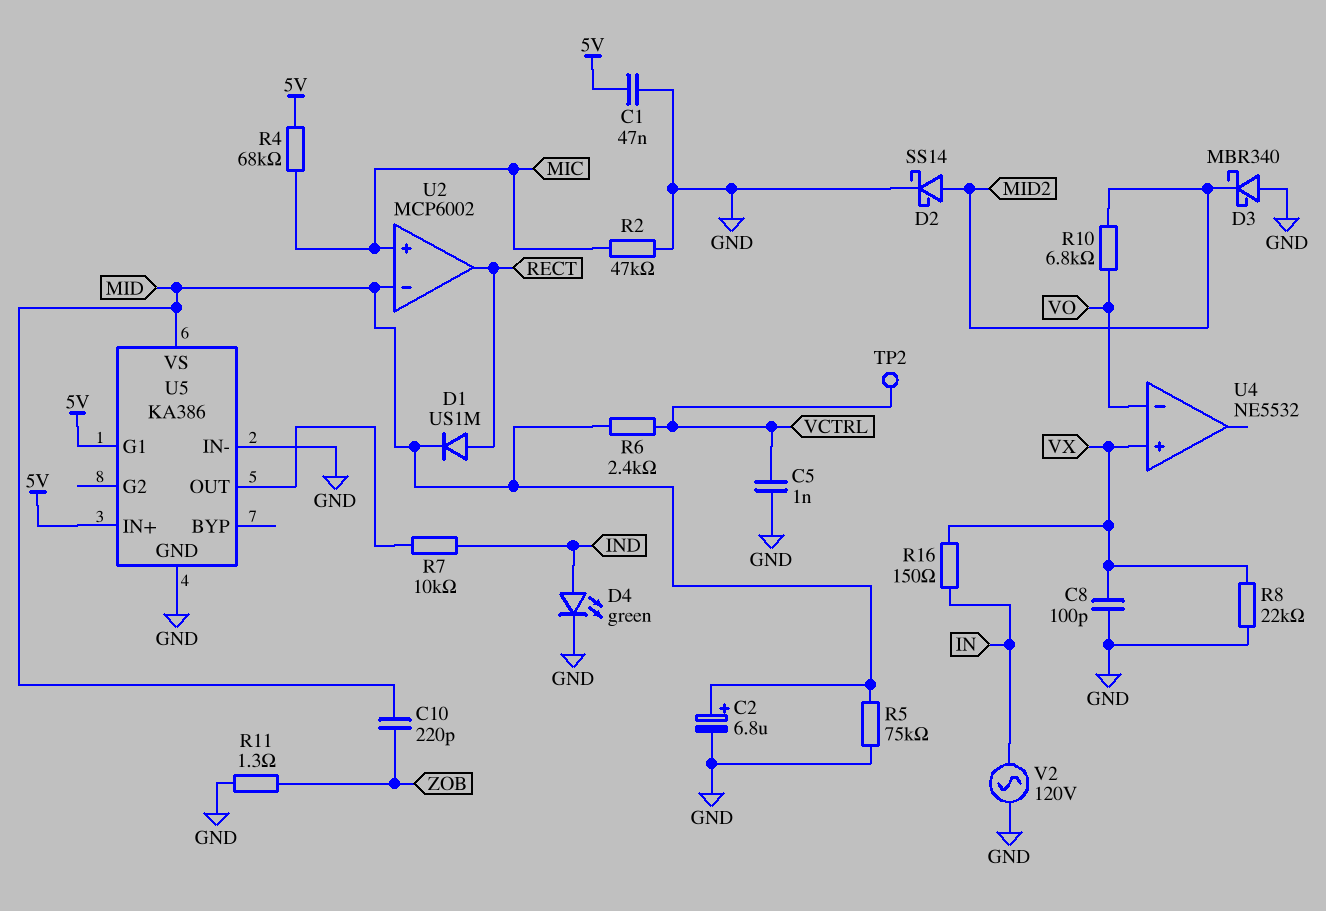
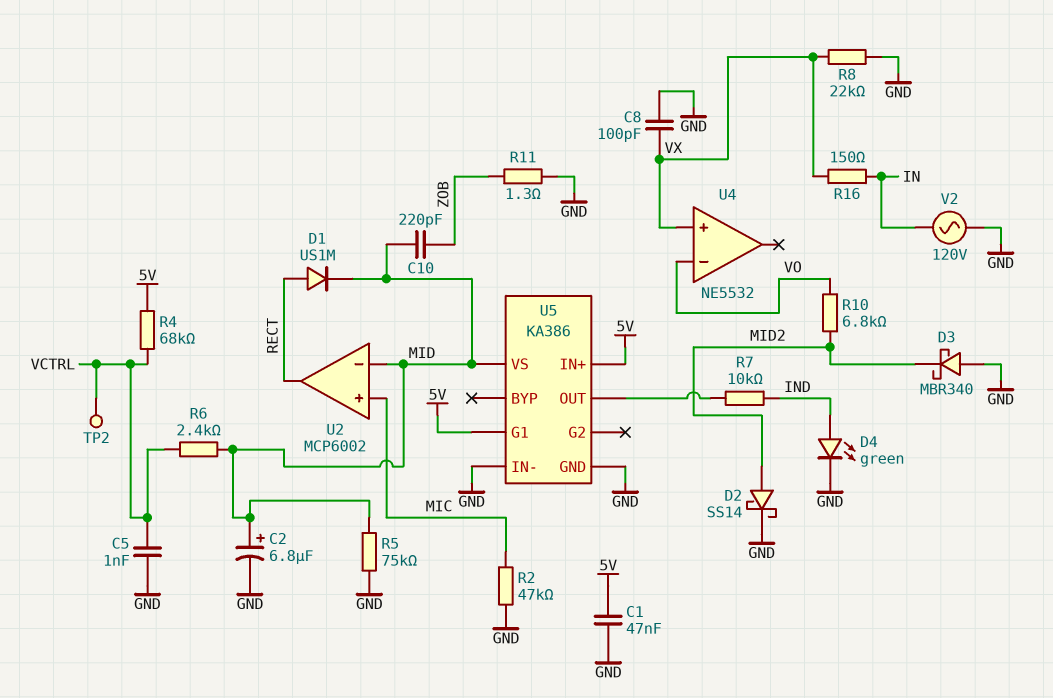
R4: 68k (5V, MIC) -> 68k (5V, VCTRL)

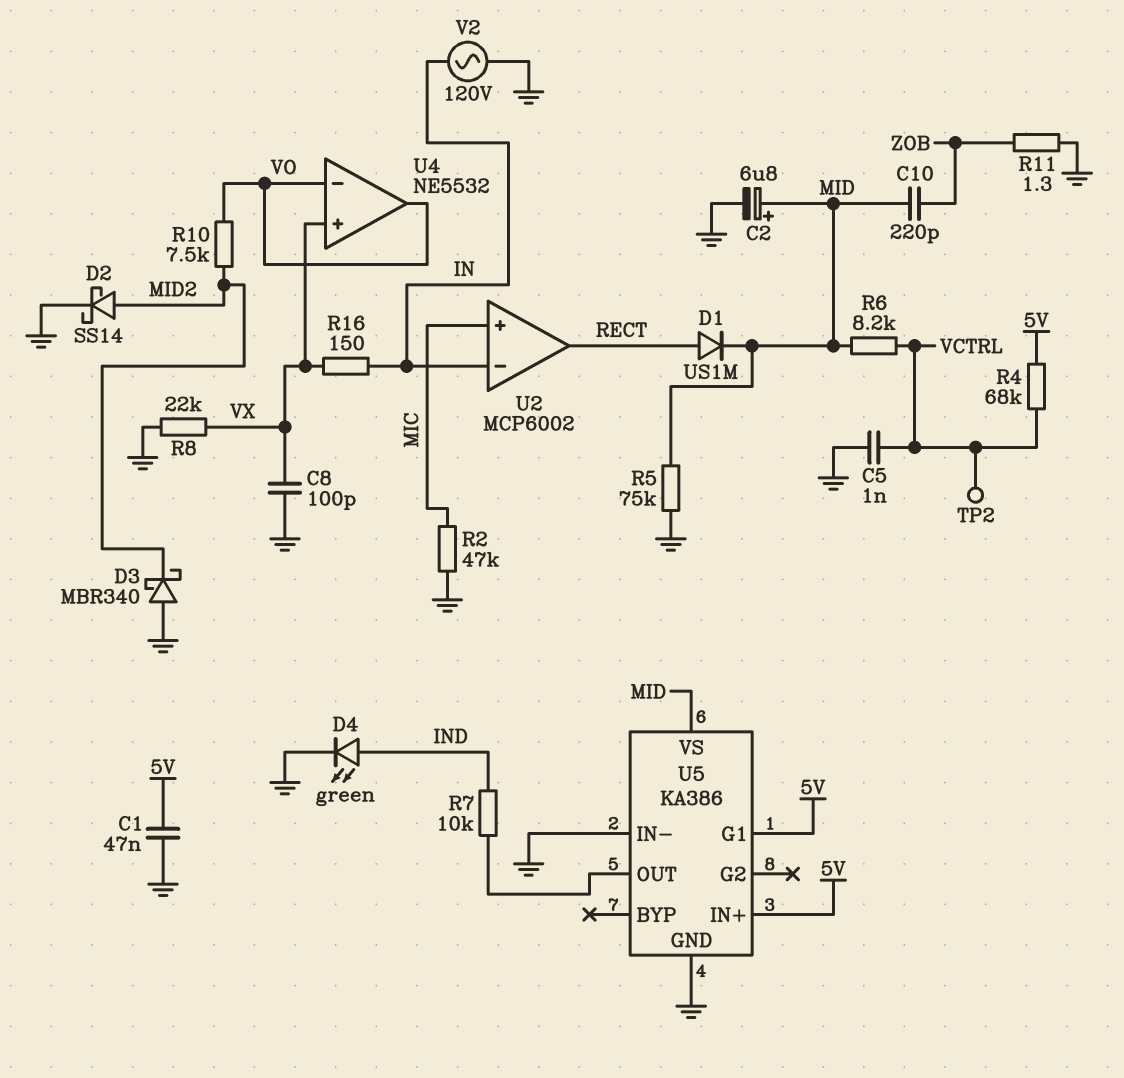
R6: 2.4k (MID, VCTRL) -> 8.2k (MID, VCTRL)
R10: 6.8k (MID2, VO) -> 7.5k (MID2, VO)
U2 pin in-: MID -> IN
U4 pin out: none -> VO

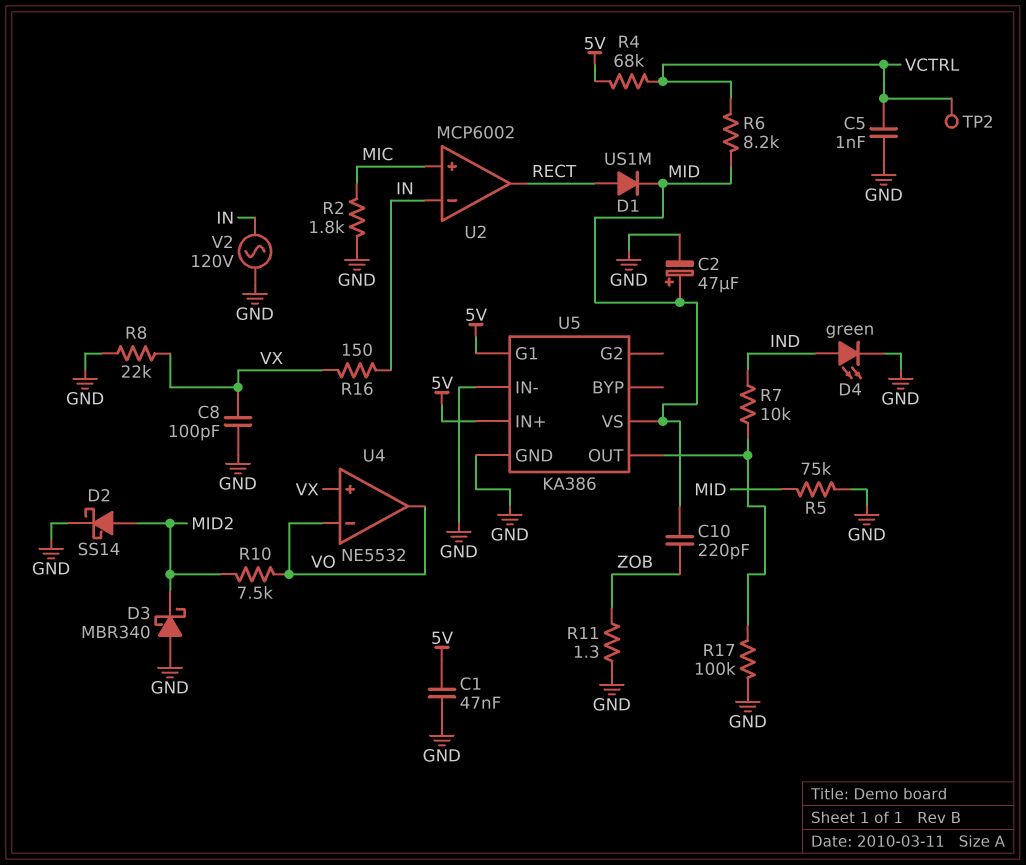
C2: 6.8uF (plus MID, minus GND) -> 47uF (plus MID, minus GND)
R2: 47k (GND, MIC) -> 1.8k (GND, MIC)
R17: none -> 100k (GND, U5/OUT)

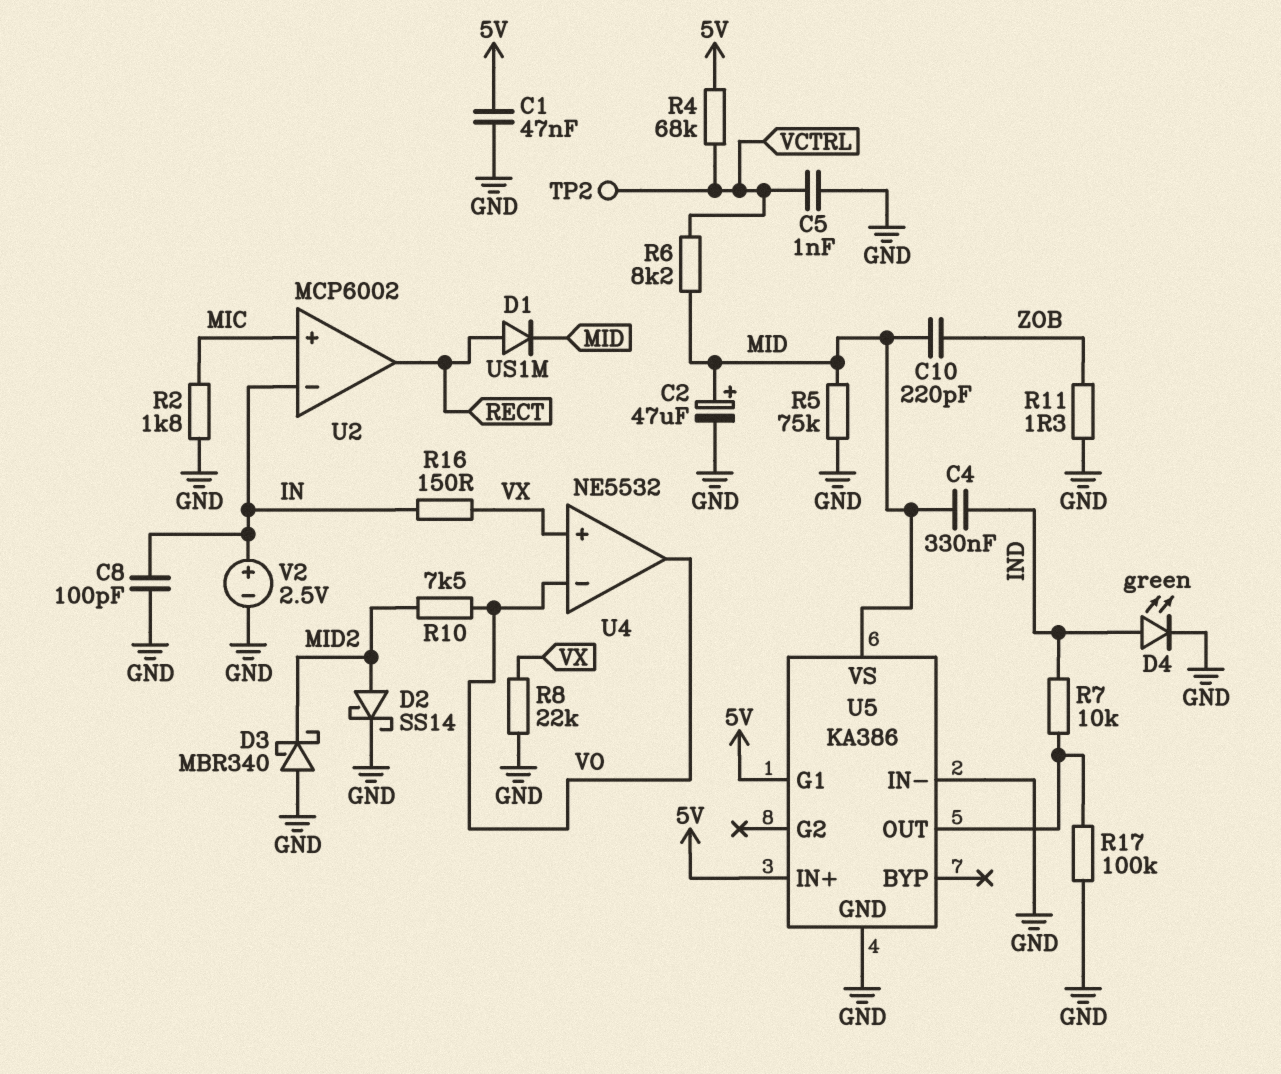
C4: none -> 330nF (IND, MID)
C8: 100pF (GND, VX) -> 100pF (GND, IN)
V2: AC 120V (GND, IN) -> 2.5V (plus IN, minus GND)

